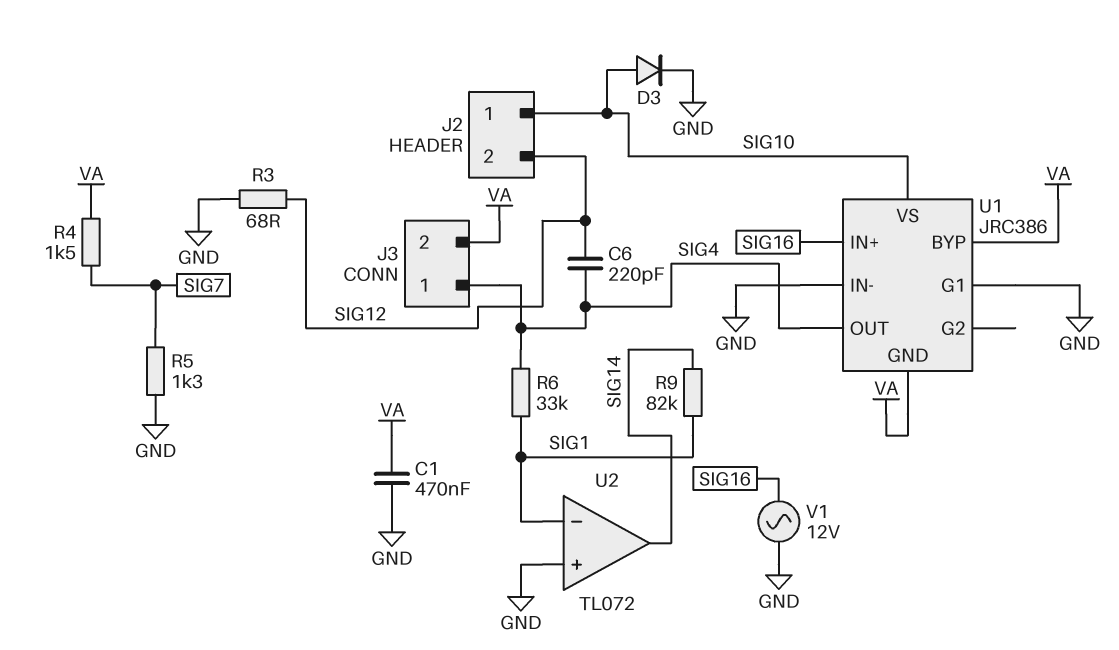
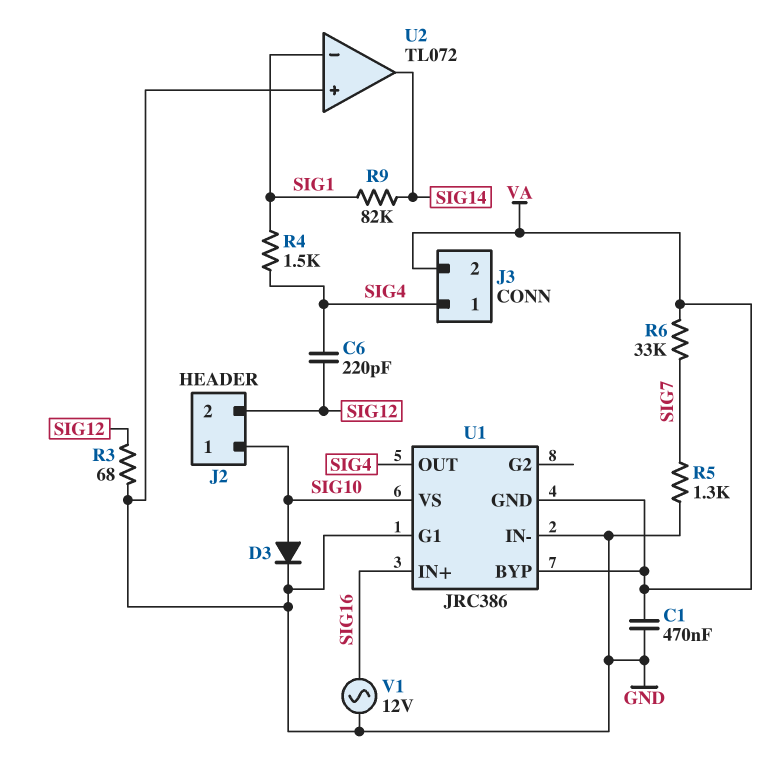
R4: 1.5k (SIG7, VA) -> 1.5k (SIG1, SIG4)
R6: 33k (SIG1, SIG4) -> 33k (SIG7, VA)

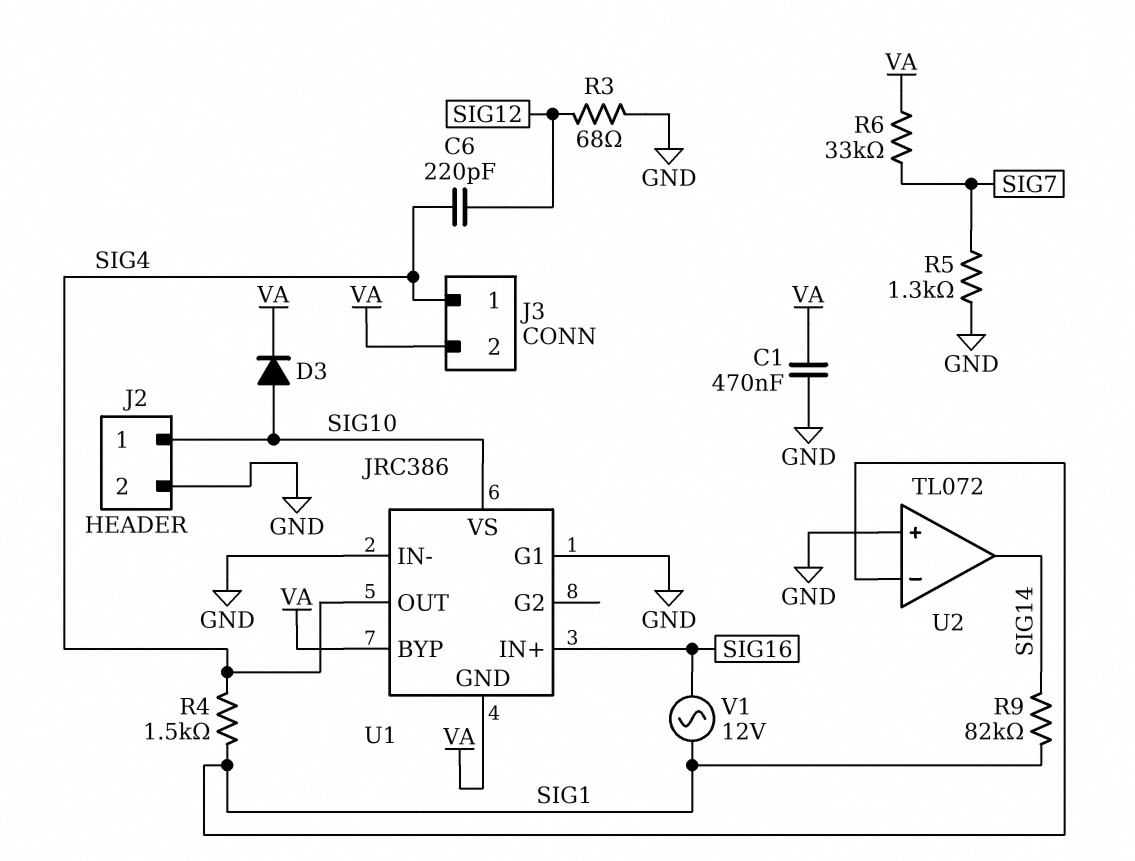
D3: diode (A SIG10, K GND) -> diode (A SIG10, K VA)
J2 pin 2: SIG12 -> GND
V1: AC 12V (GND, SIG16) -> AC 12V (SIG1, SIG16)

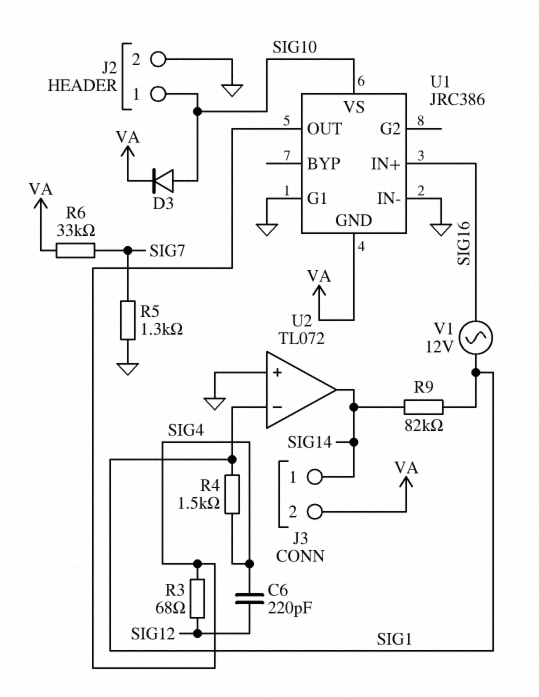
C1: 470nF (GND, VA) -> none
J3 pin 1: SIG4 -> SIG14
R3: 68 (GND, SIG12) -> 68 (SIG4, SIG12)
U1 pin BYP: VA -> none

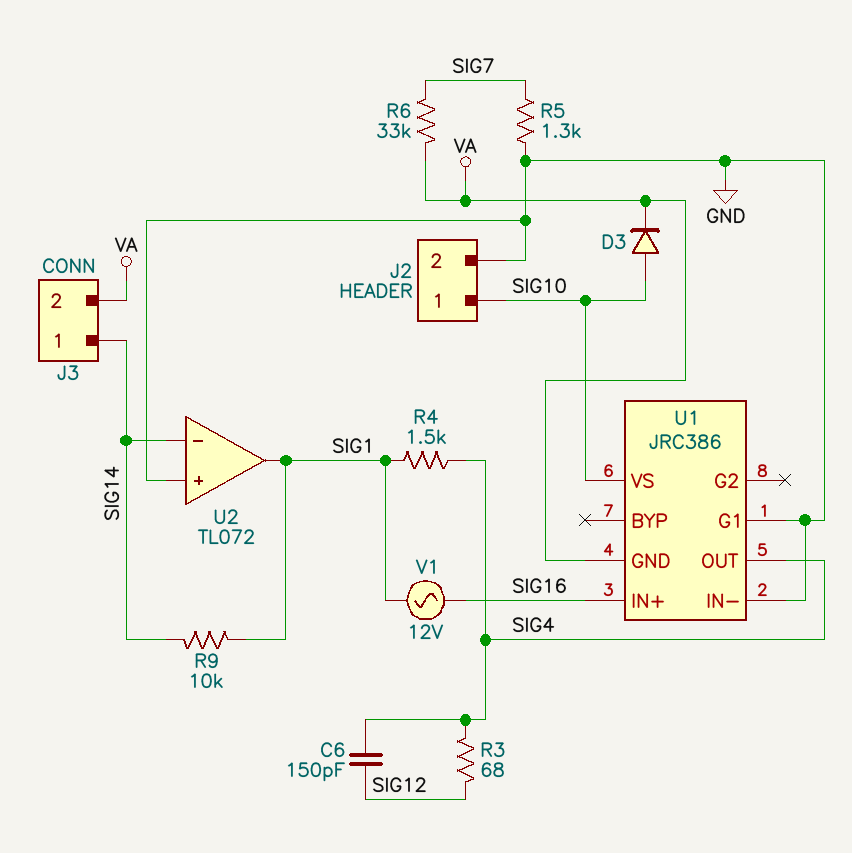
C6: 220pF (SIG4, SIG12) -> 150pF (SIG4, SIG12)
R9: 82k (SIG1, SIG14) -> 10k (SIG1, SIG14)
U2 pin in-: SIG1 -> SIG14
U2 pin out: SIG14 -> SIG1

